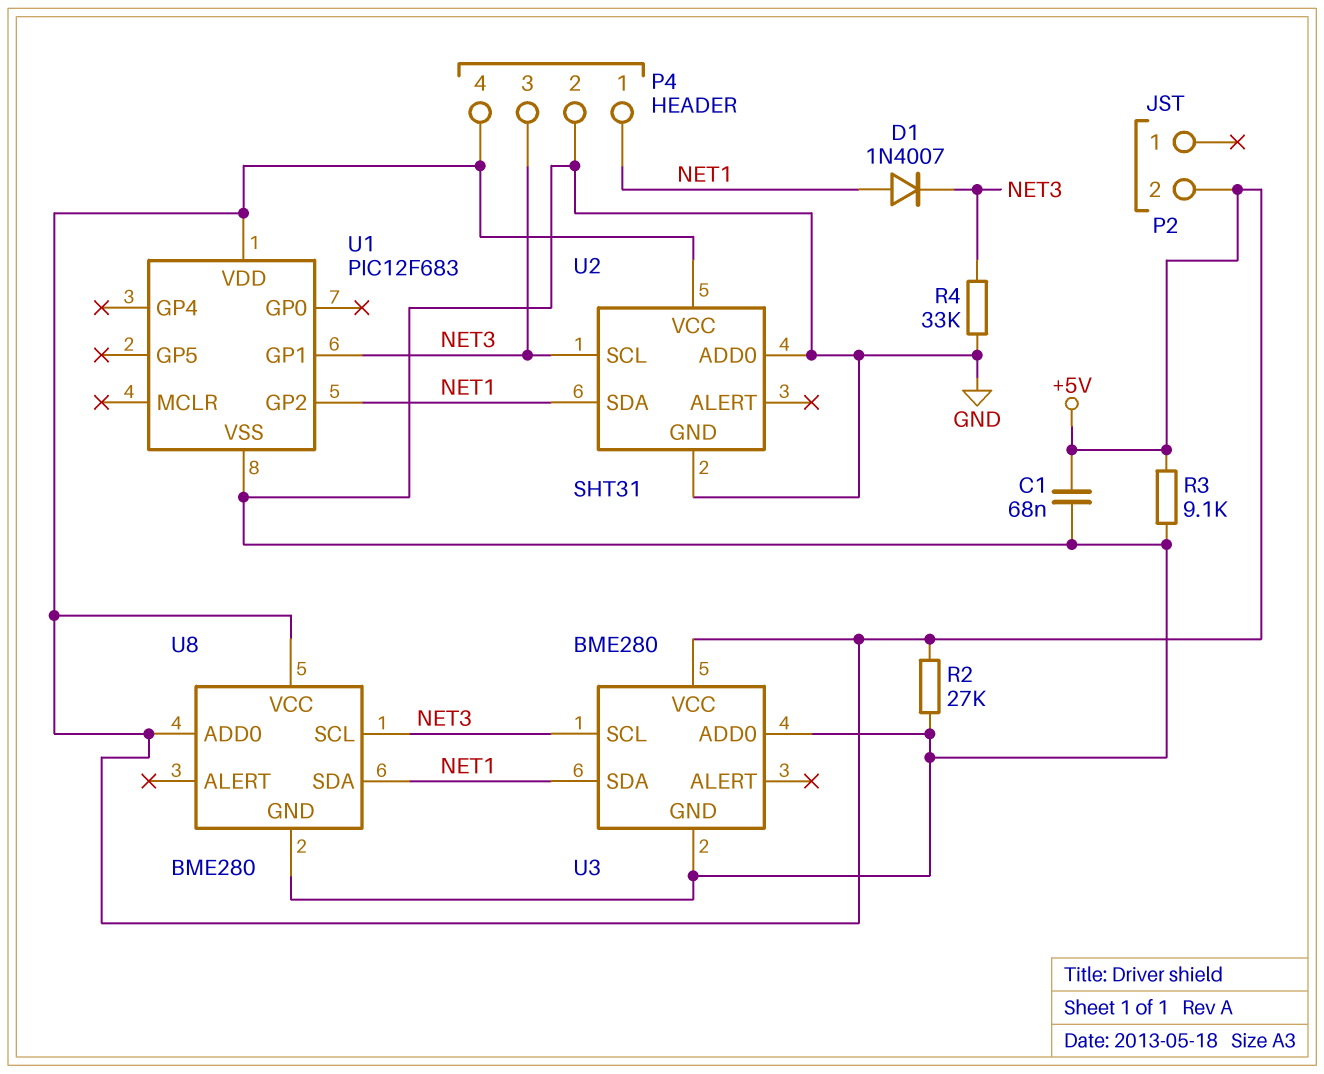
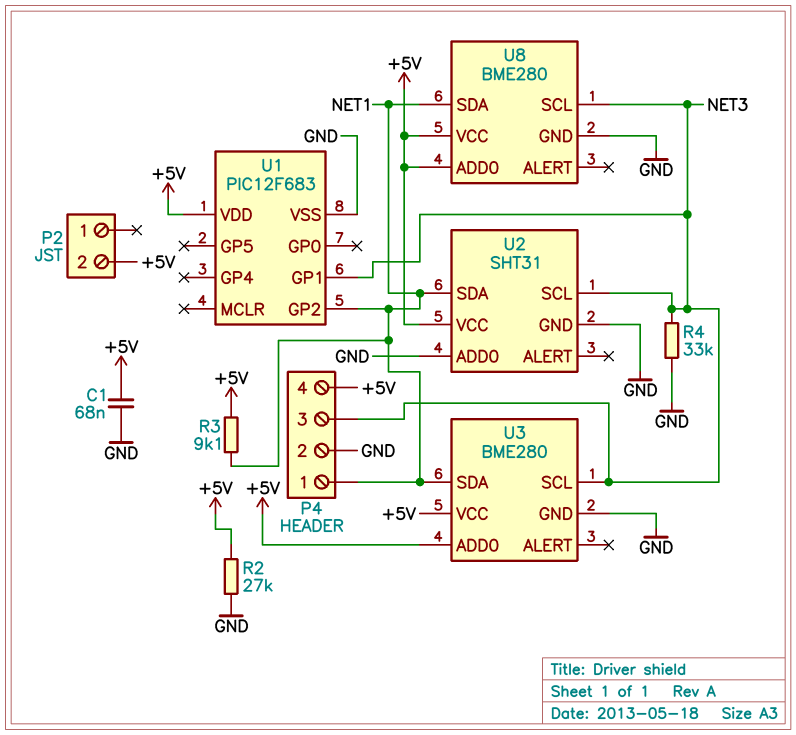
D1: diode 1N4007 (A NET1, K NET3) -> none
R3: 9.1k (+5V, GND) -> 9.1k (+5V, NET1)
U3 pin ADD0: GND -> +5V

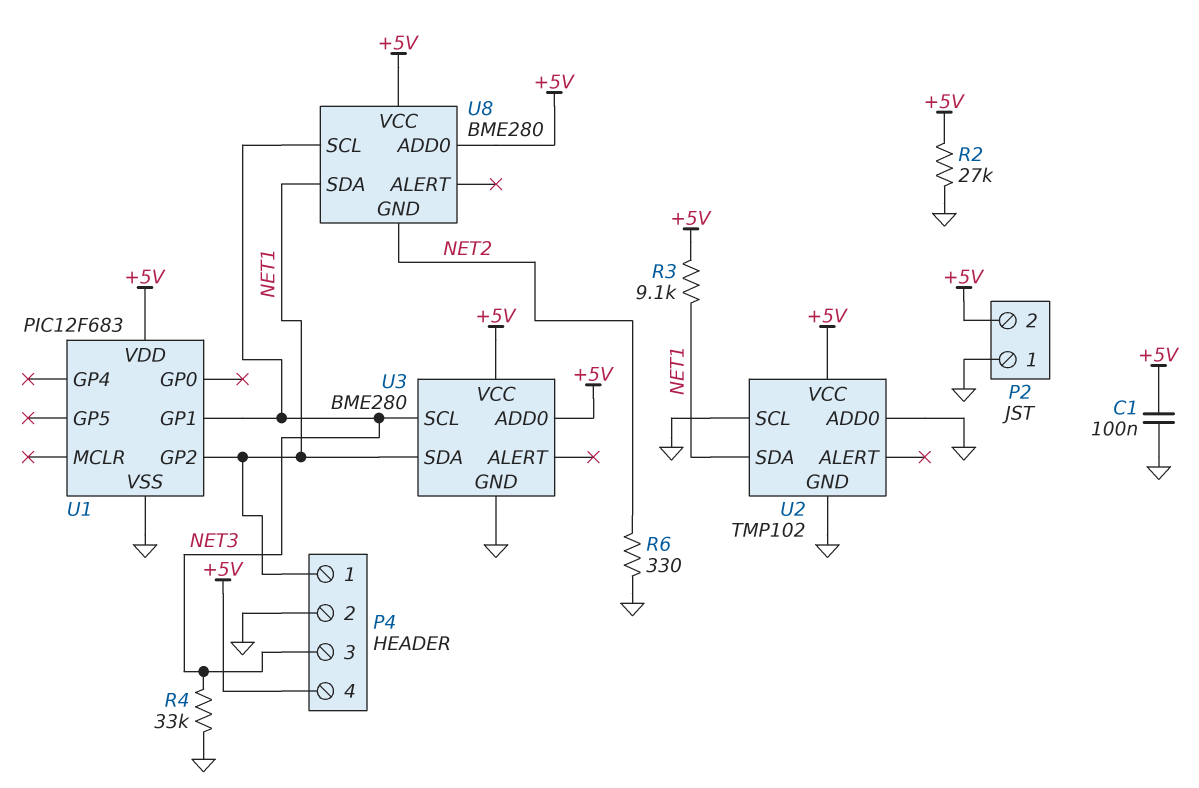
C1: 68nF (+5V, GND) -> 100nF (+5V, GND)
P2 pin 1: none -> GND
R6: none -> 330 (GND, NET2)
U2: SHT31 -> TMP102
U2 pin SCL: NET3 -> GND
U8 pin GND: GND -> NET2

